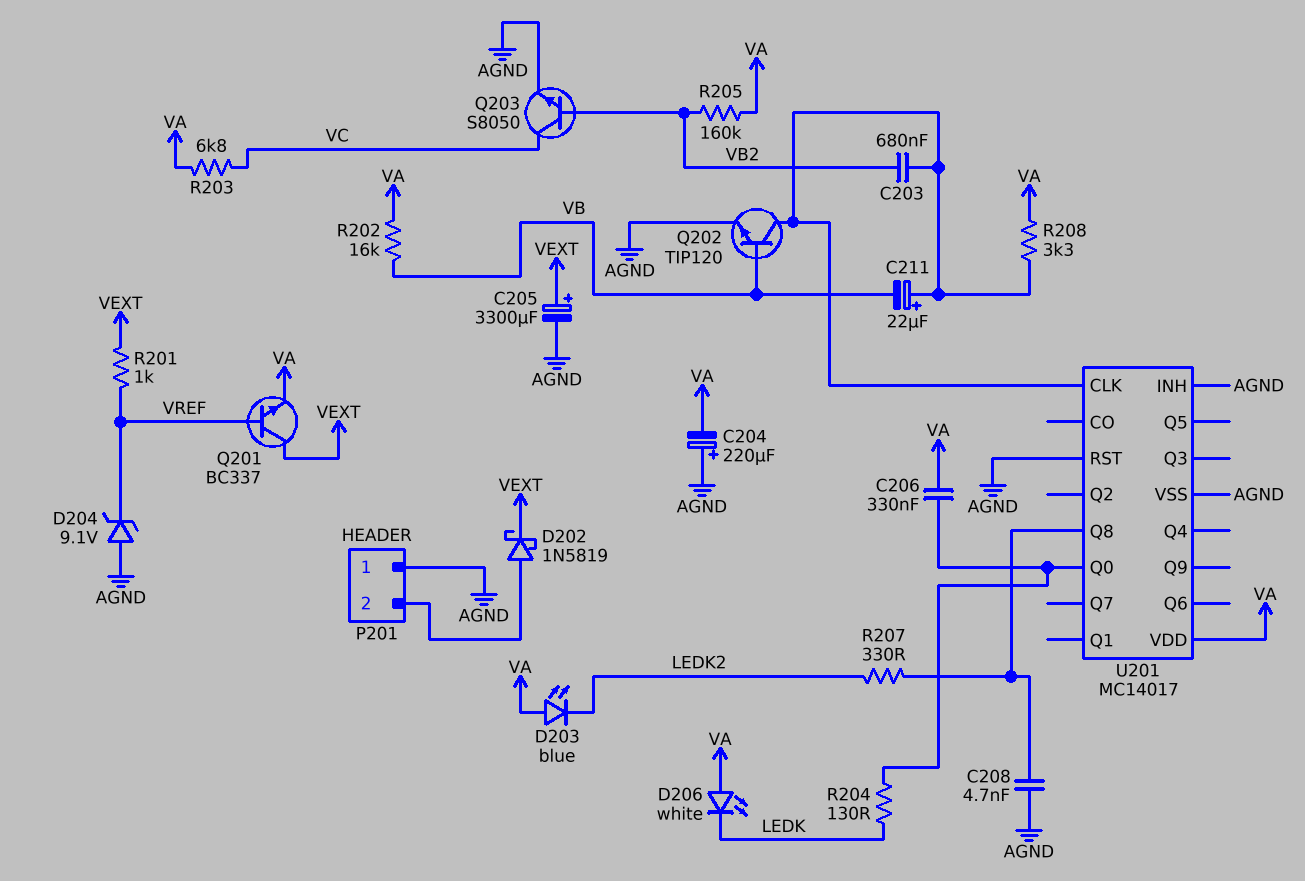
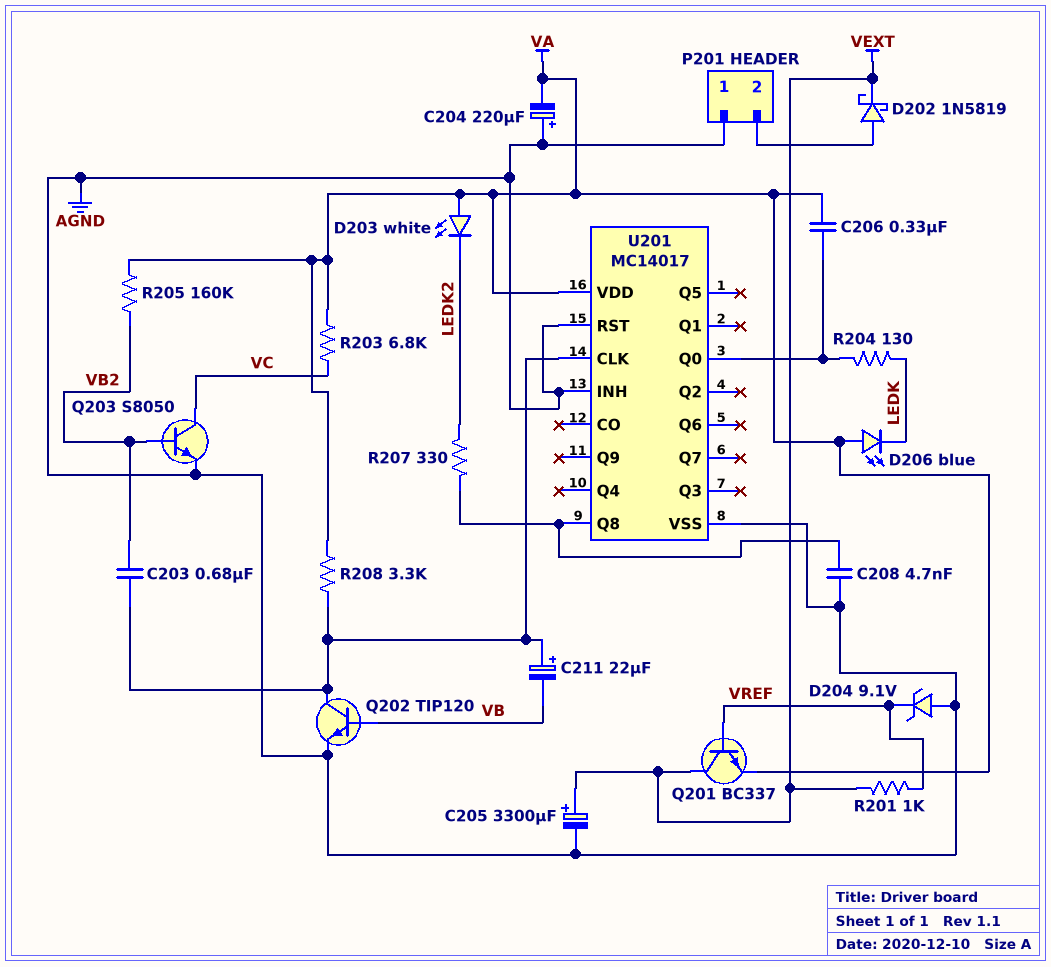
D203: LED blue (A VA, K LEDK2) -> LED white (A VA, K LEDK2)
D206: LED white (A VA, K LEDK) -> LED blue (A VA, K LEDK)
R202: 16k (VA, VB) -> none

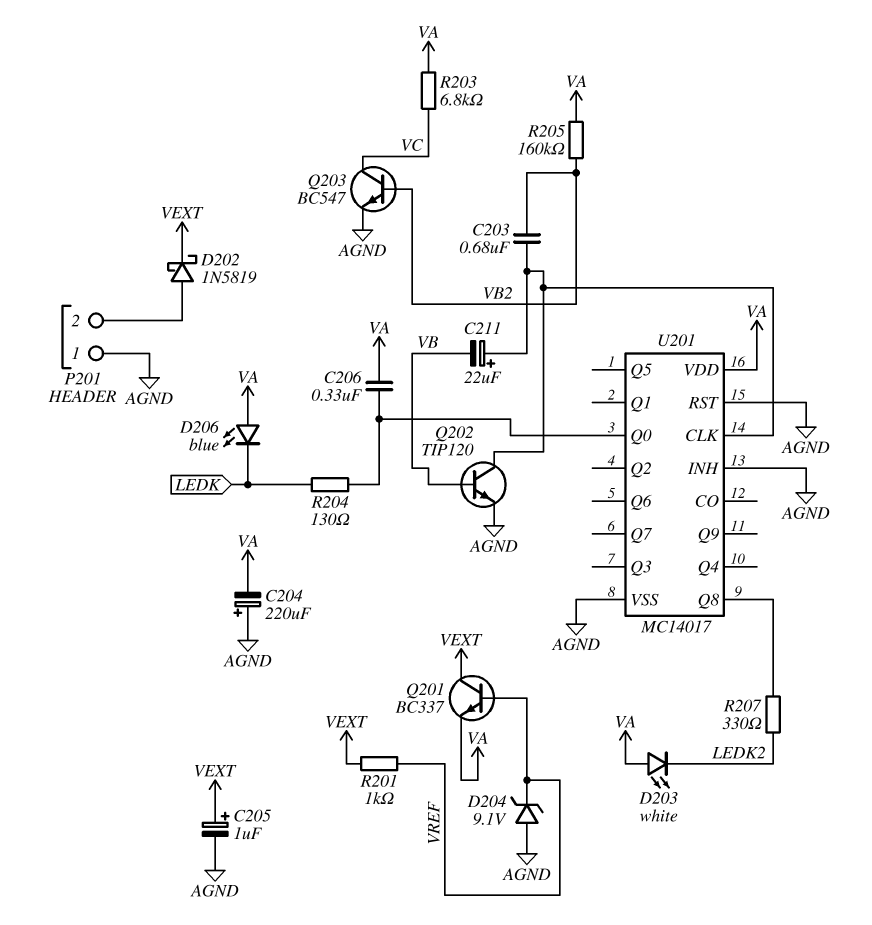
C205: 3300uF (plus VEXT, minus AGND) -> 1uF (plus VEXT, minus AGND)
C208: 4.7nF (AGND, U201/Q8) -> none
Q203: NPN S8050 (B VB2, C VC, E AGND) -> NPN BC547 (B VB2, C VC, E AGND)
R208: 3.3k (U201/CLK, VA) -> none

